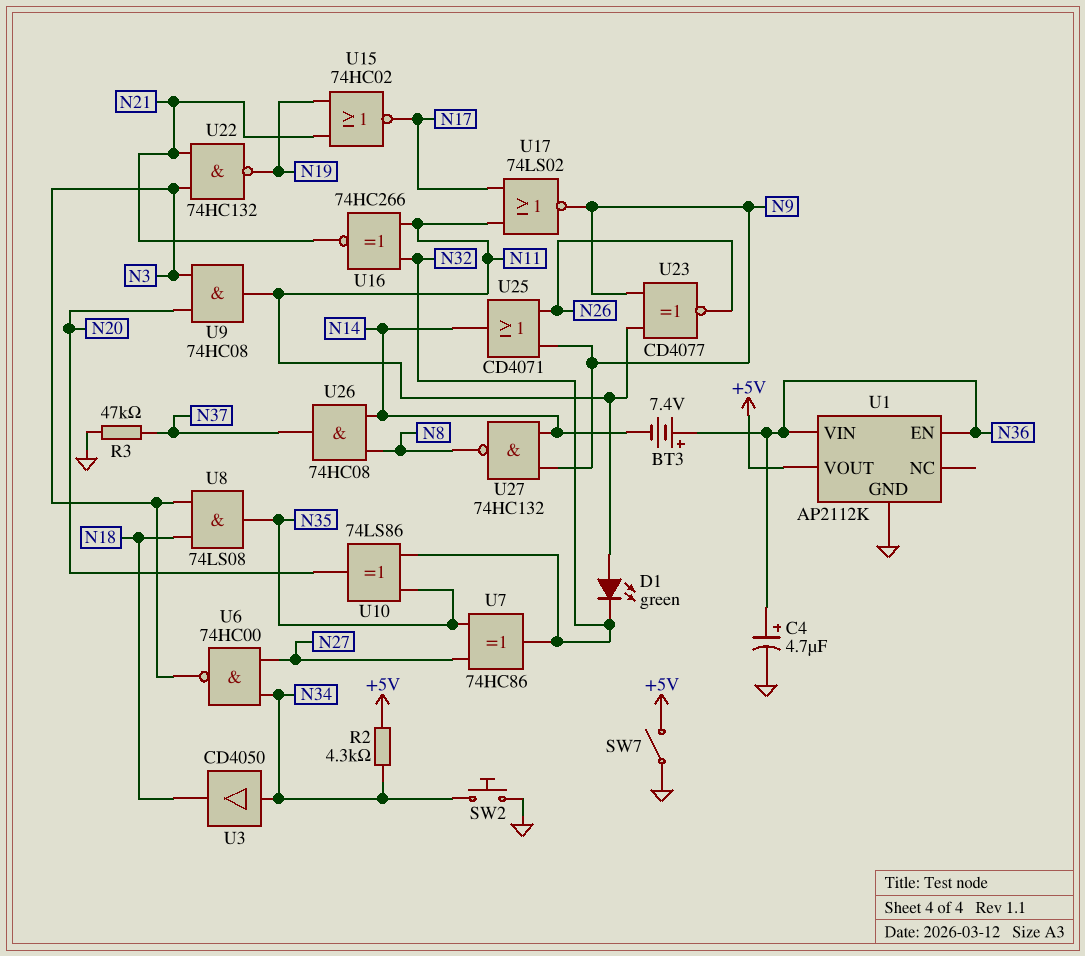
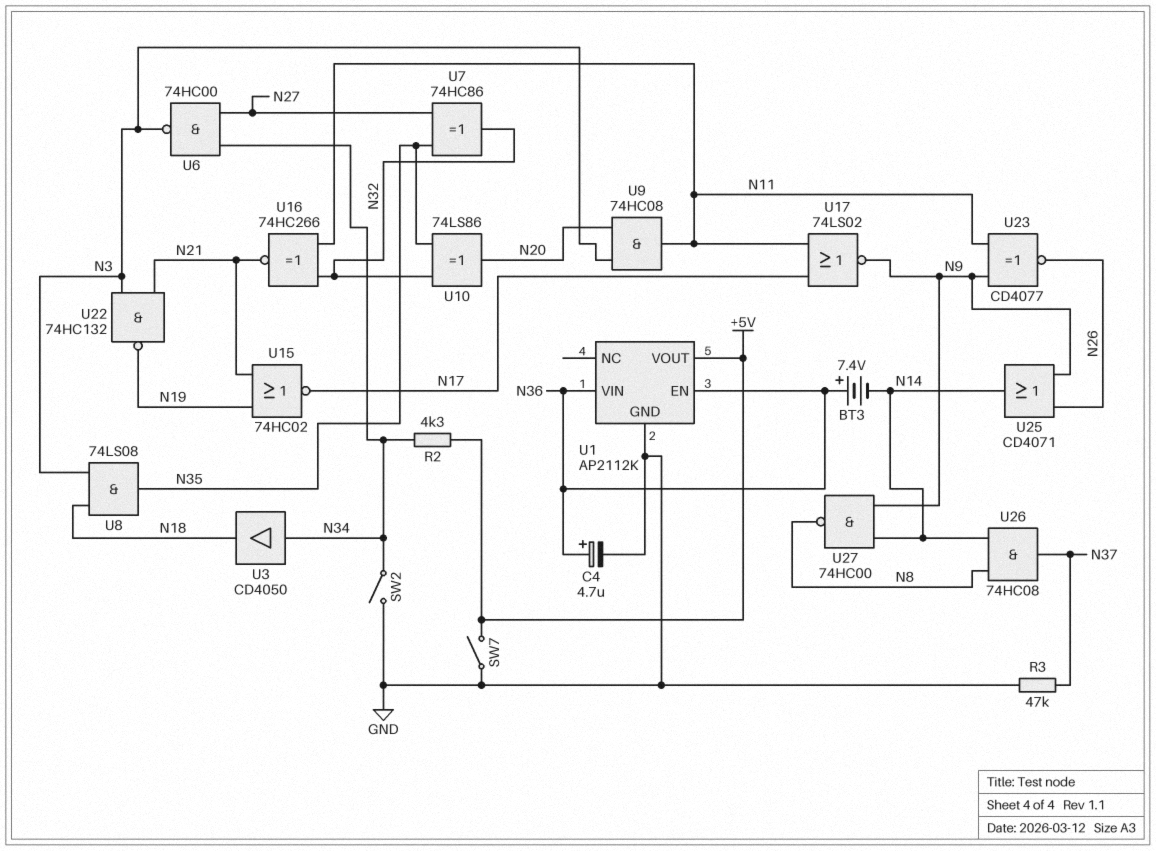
D1: LED green (A N11, K N32) -> none
SW2: button (GND, N34) -> switch (GND, N34)
U27: NAND 74HC132 (in N9, in N14, out N8) -> NAND 74HC00 (in N9, in N14, out N8)

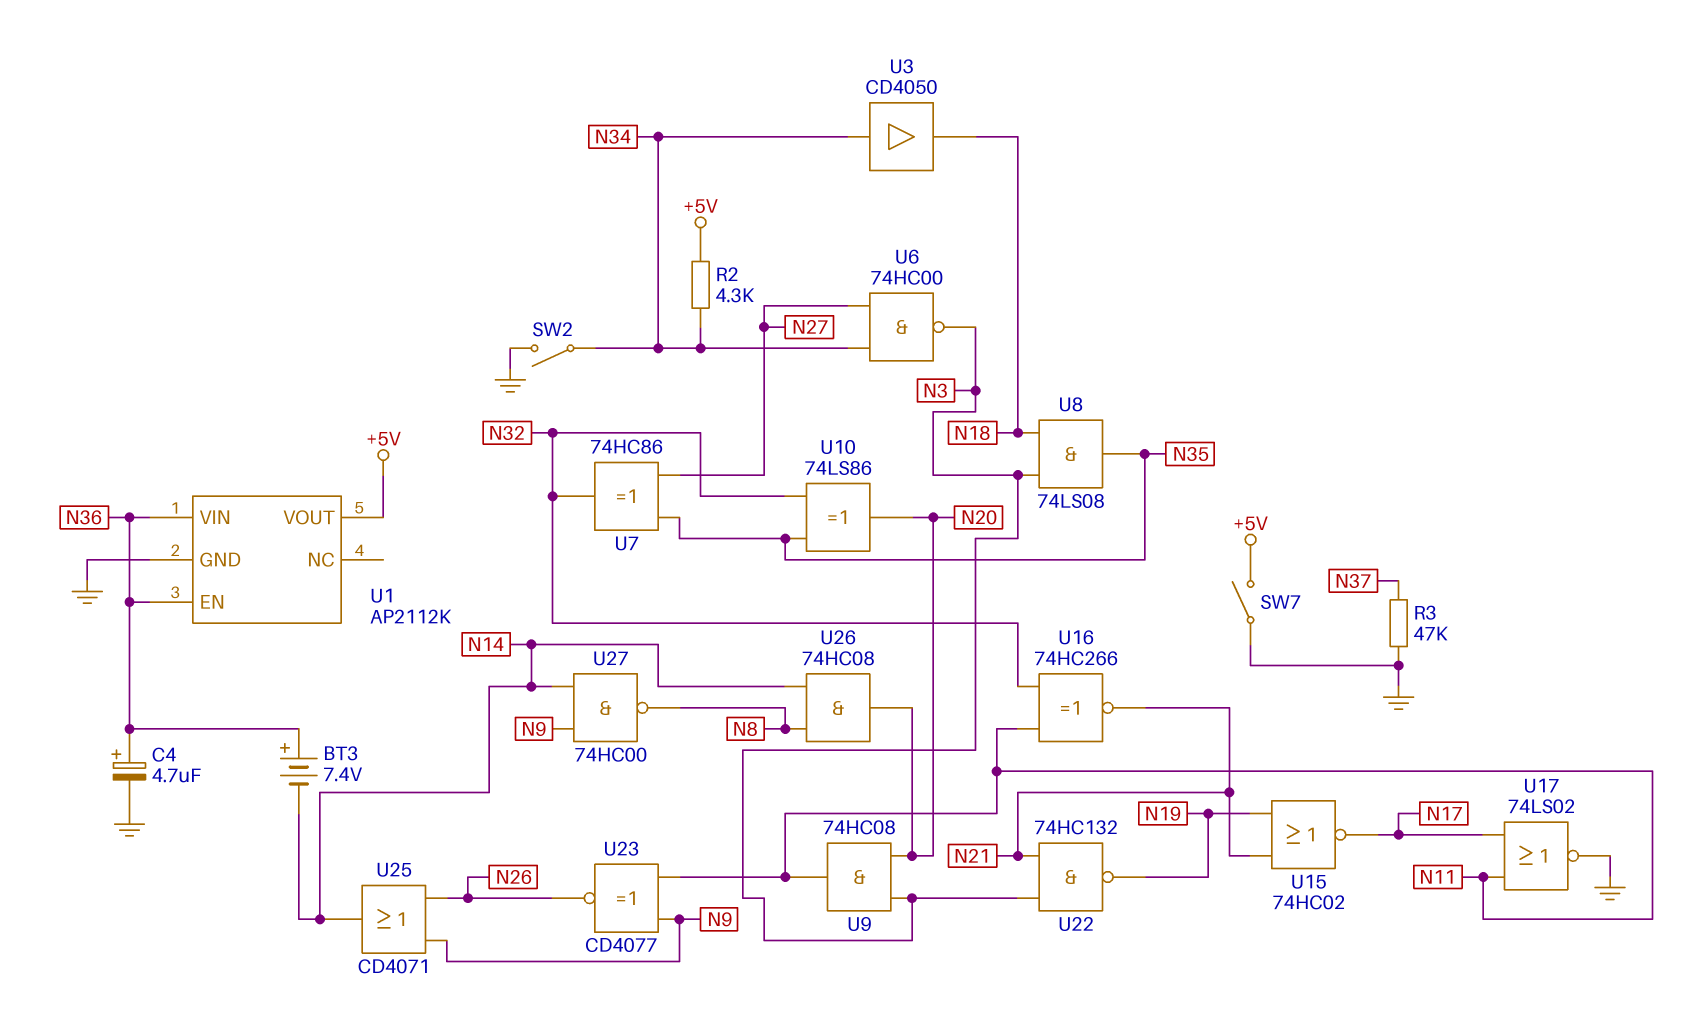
U17: NOR 74LS02 (in N11, in N17, out N9) -> NOR 74LS02 (in N11, in N17, out GND)
U26: AND 74HC08 (in N8, in N14, out N37) -> AND 74HC08 (in N8, in N14, out N20)

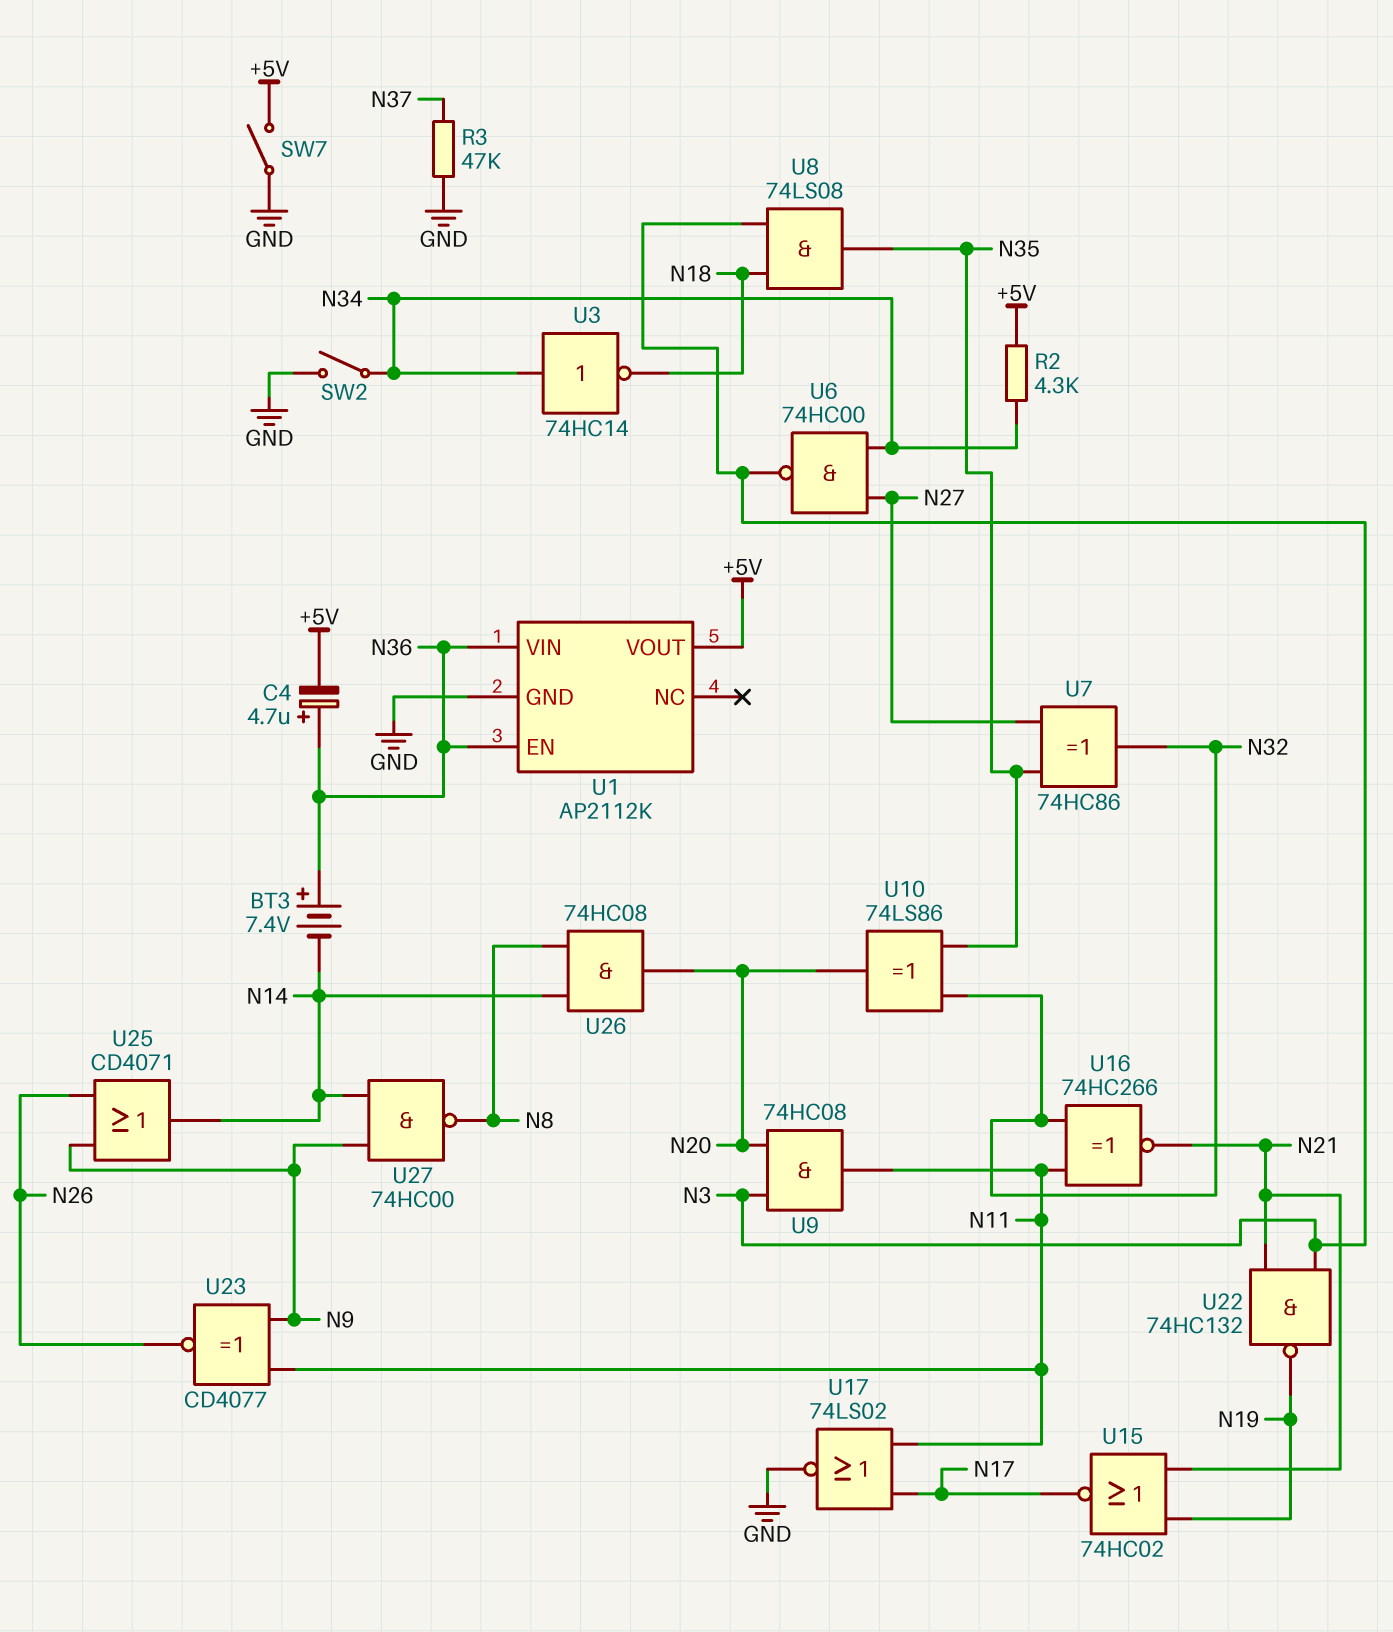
C4: 4.7uF (plus N36, minus GND) -> 4.7uF (plus N36, minus +5V)
U3: buffer CD4050 (in N34, out N18) -> NOT 74HC14 (in N34, out N18)

